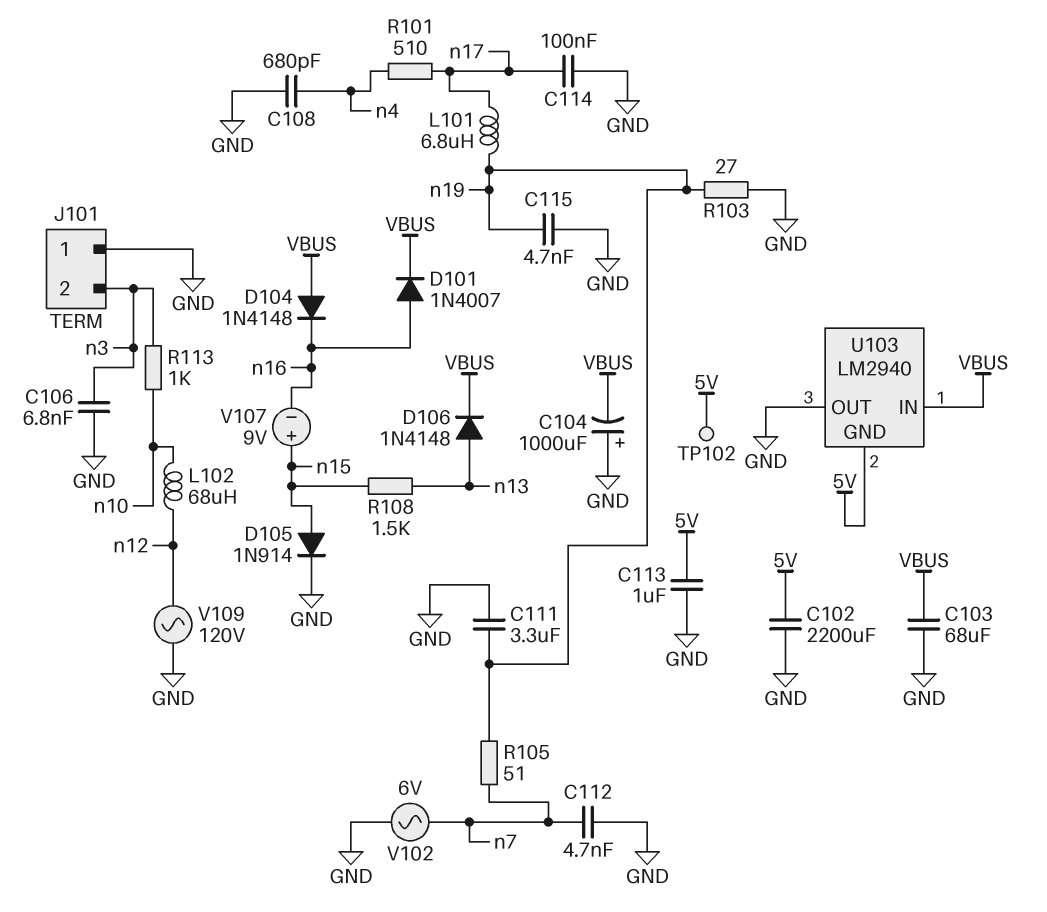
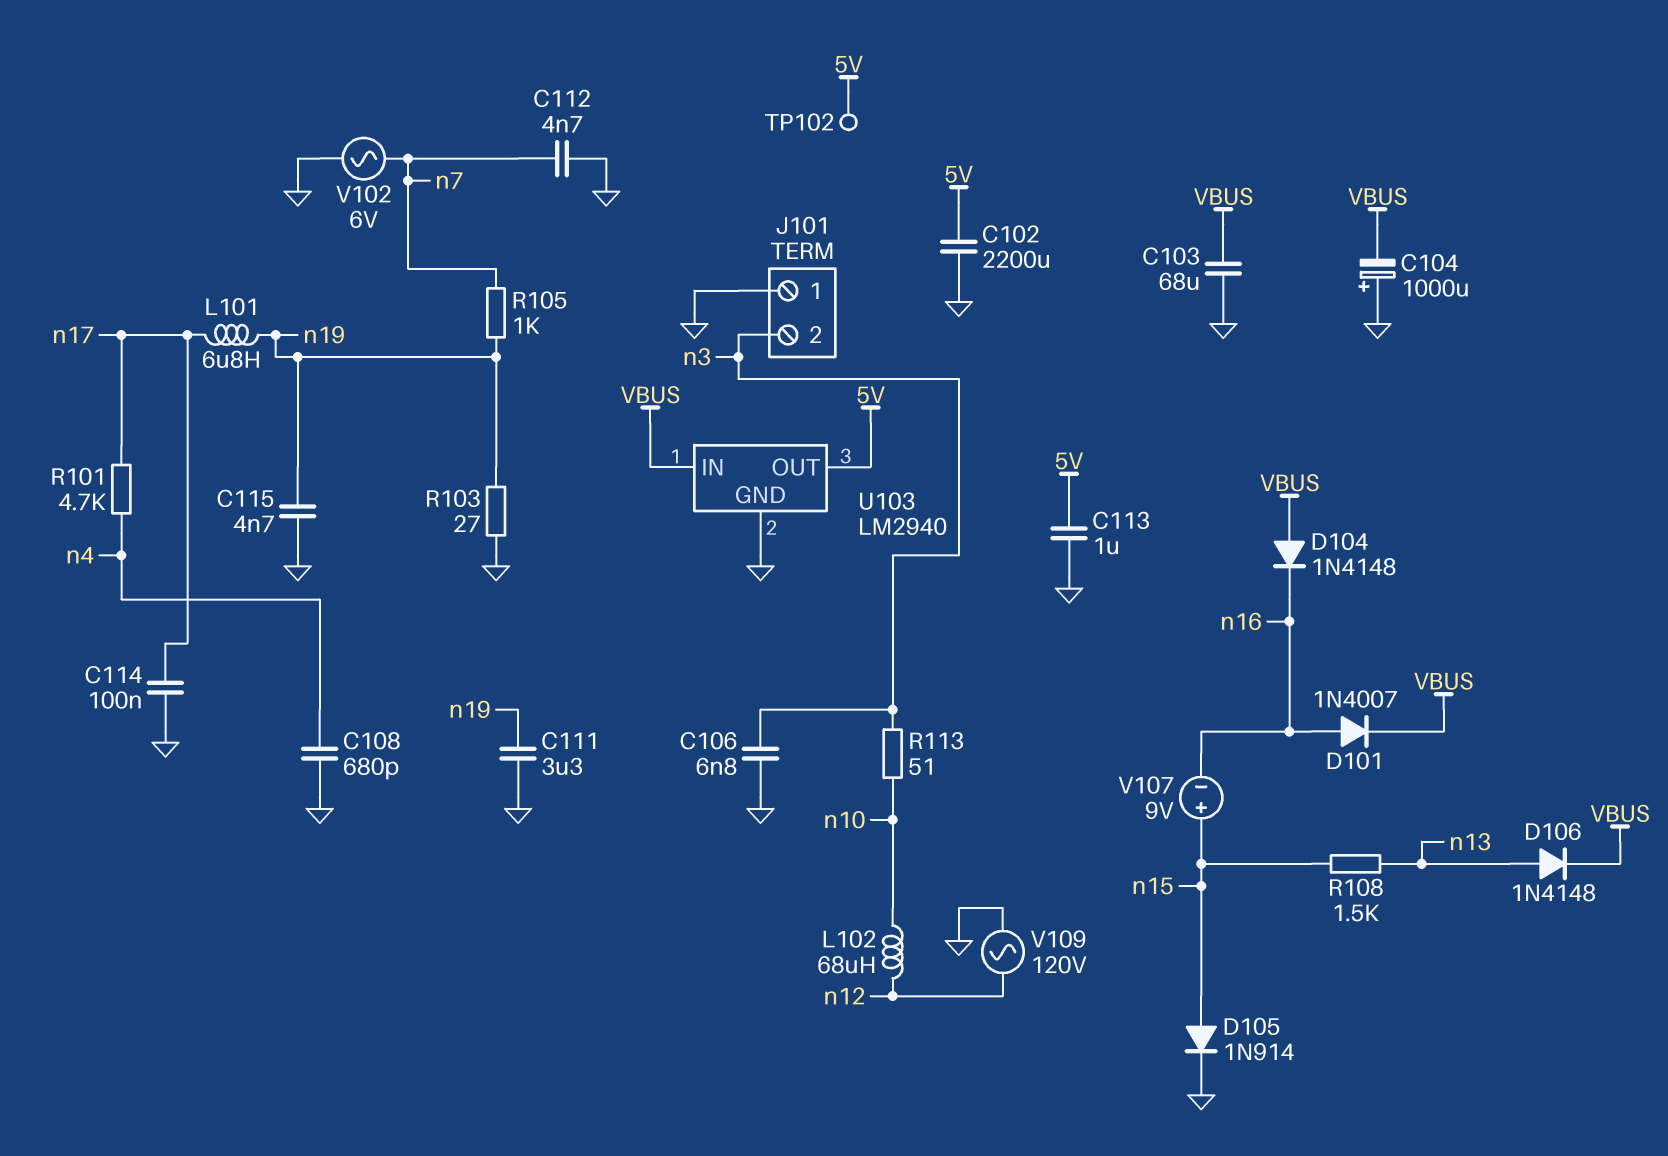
R101: 510 (n4, n17) -> 4.7k (n4, n17)
R105: 51 (n7, n19) -> 1k (n7, n19)
R113: 1k (n3, n10) -> 51 (n3, n10)
U103 pin GND: 5V -> GND
U103 pin OUT: GND -> 5V

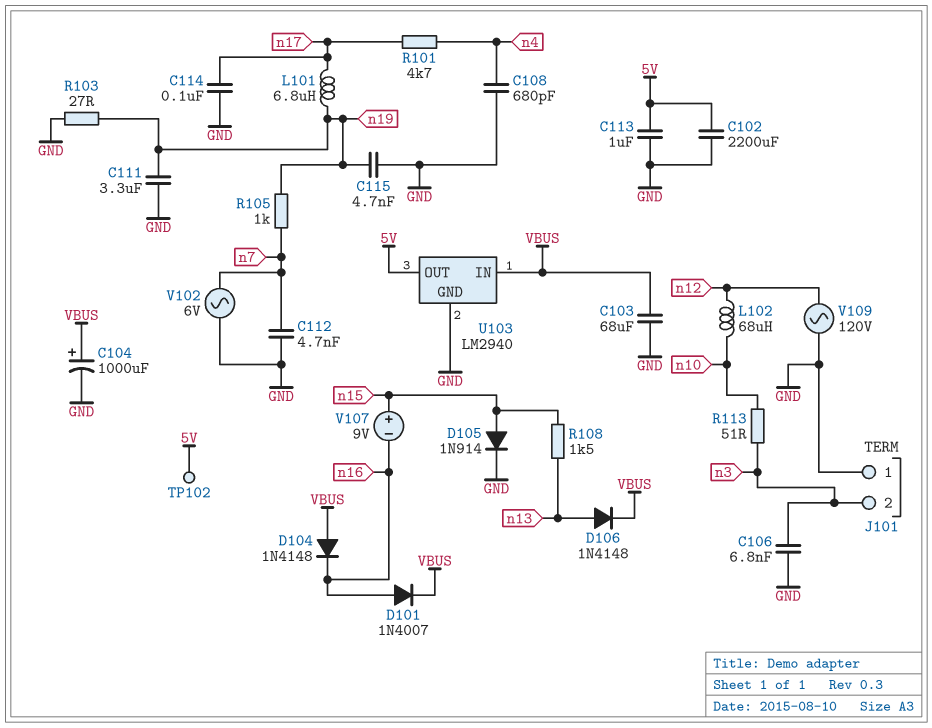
C104: 1000uF (plus GND, minus VBUS) -> 1000uF (plus VBUS, minus GND)

